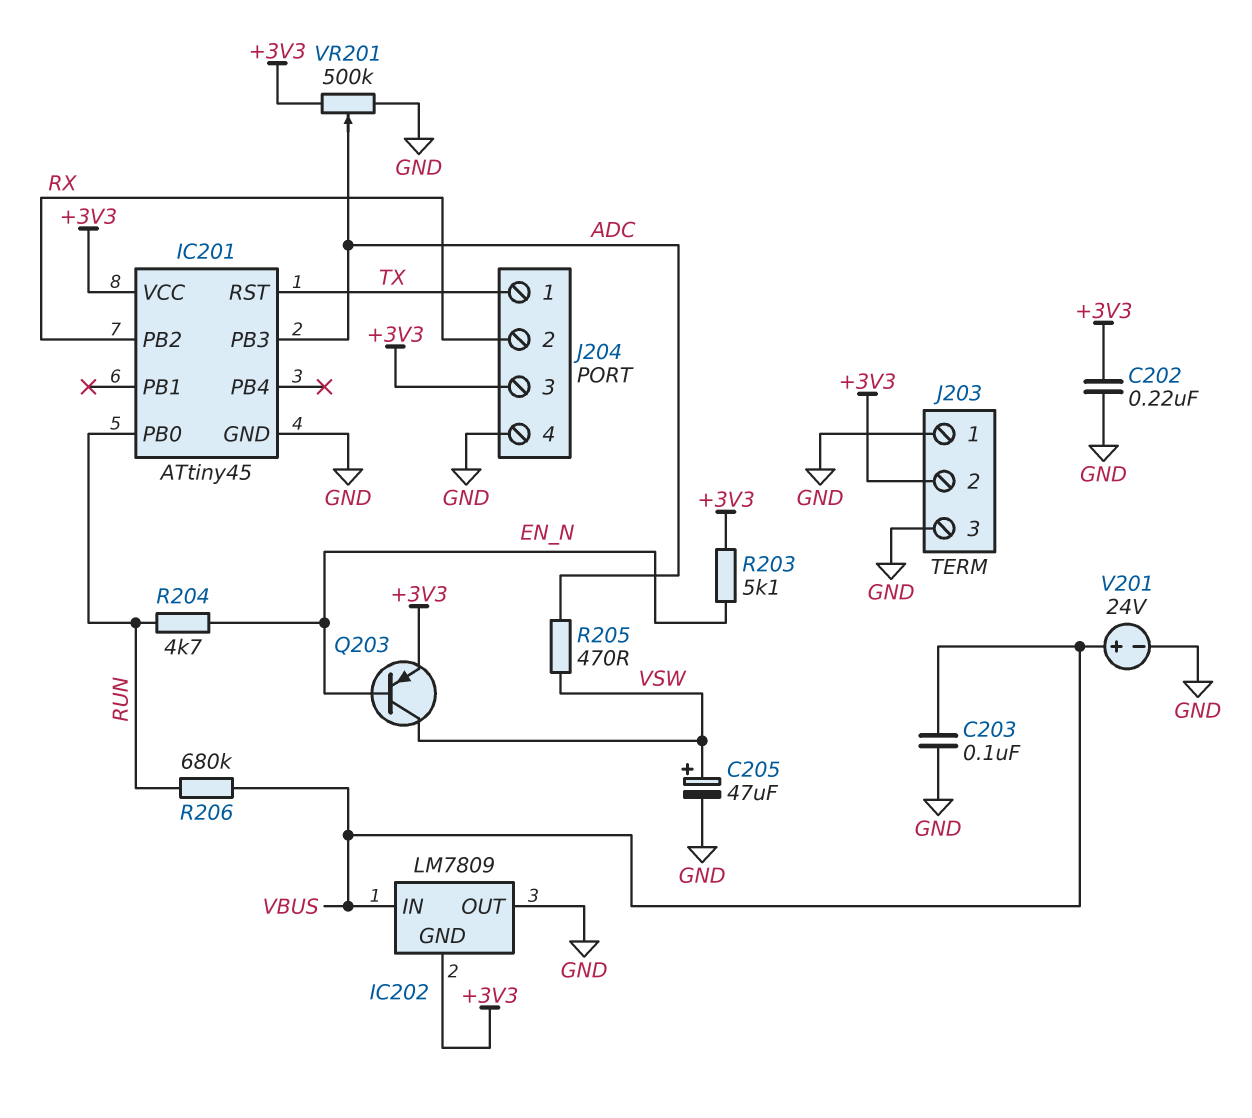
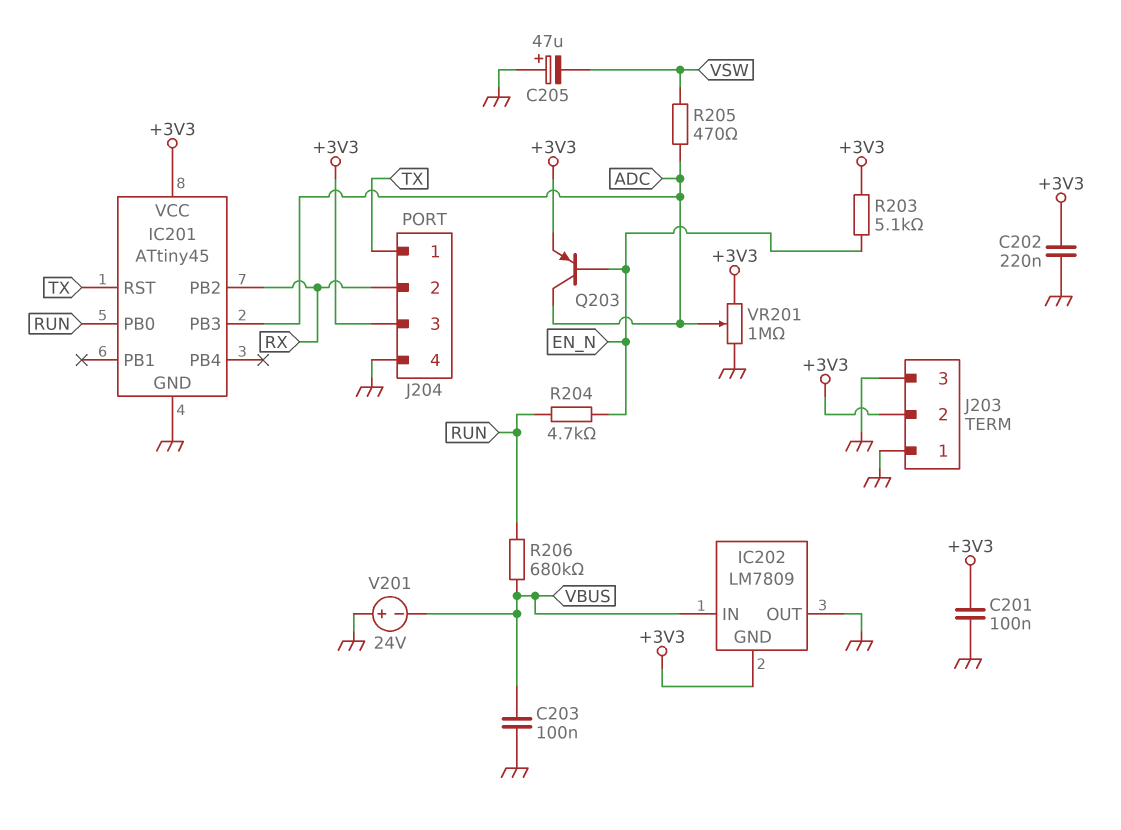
C201: none -> 100nF (+3V3, GND)
C205: 47uF (plus VSW, minus GND) -> 47uF (plus GND, minus VSW)
Q203: PNP (B EN_N, C VSW, E +3V3) -> PNP (B EN_N, C ADC, E +3V3)
V201: 24V (plus VBUS, minus GND) -> 24V (plus GND, minus VBUS)
VR201: 500k (+3V3, GND, wiper ADC) -> 1M (+3V3, GND, wiper ADC)

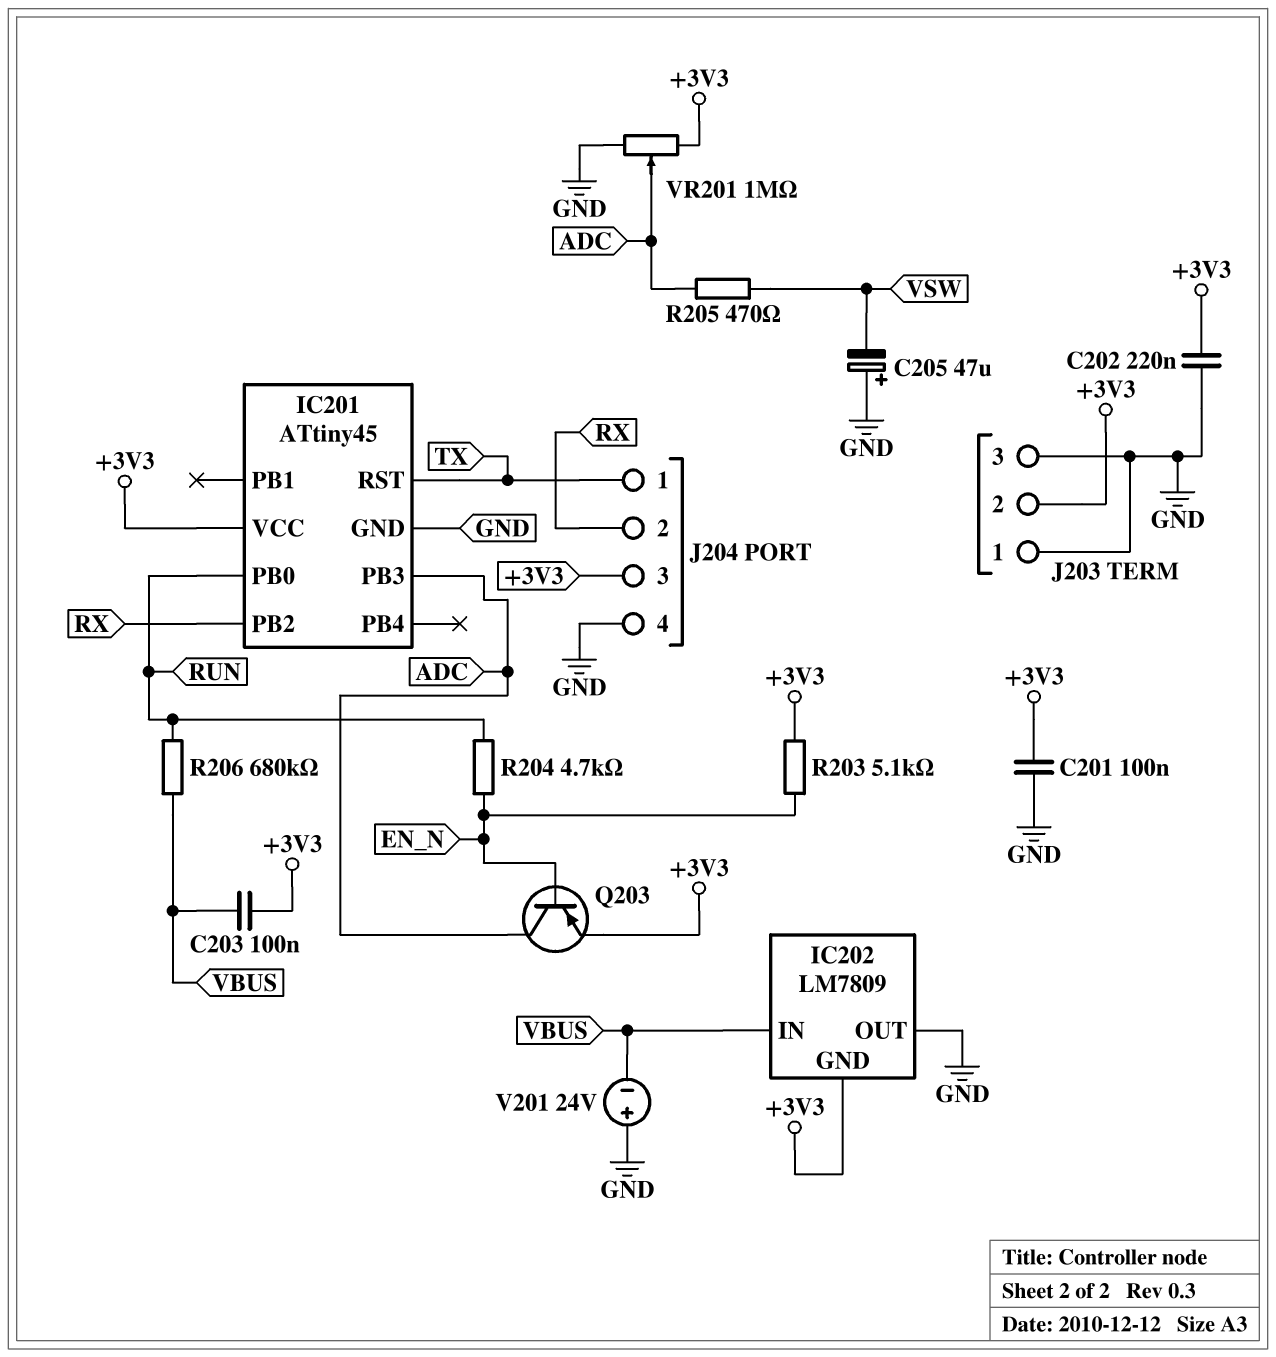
C203: 100nF (GND, VBUS) -> 100nF (+3V3, VBUS)

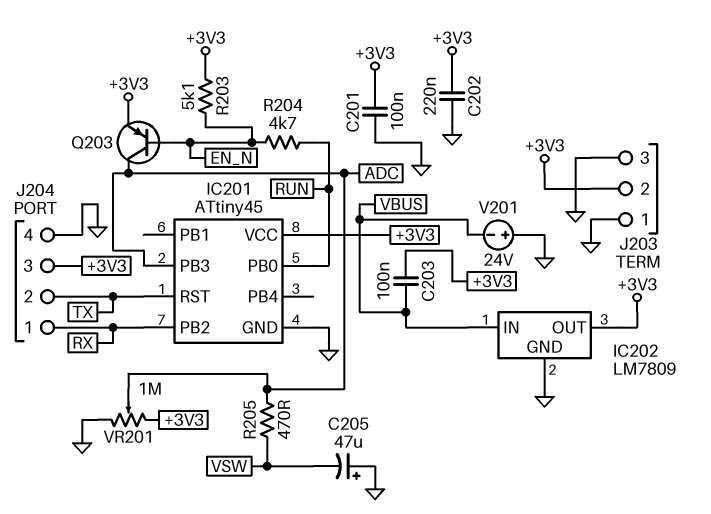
IC202 pin GND: +3V3 -> GND
IC202 pin OUT: GND -> +3V3
J204 pin 1: TX -> RX
J204 pin 2: RX -> TX
R206: 680k (RUN, VBUS) -> none

